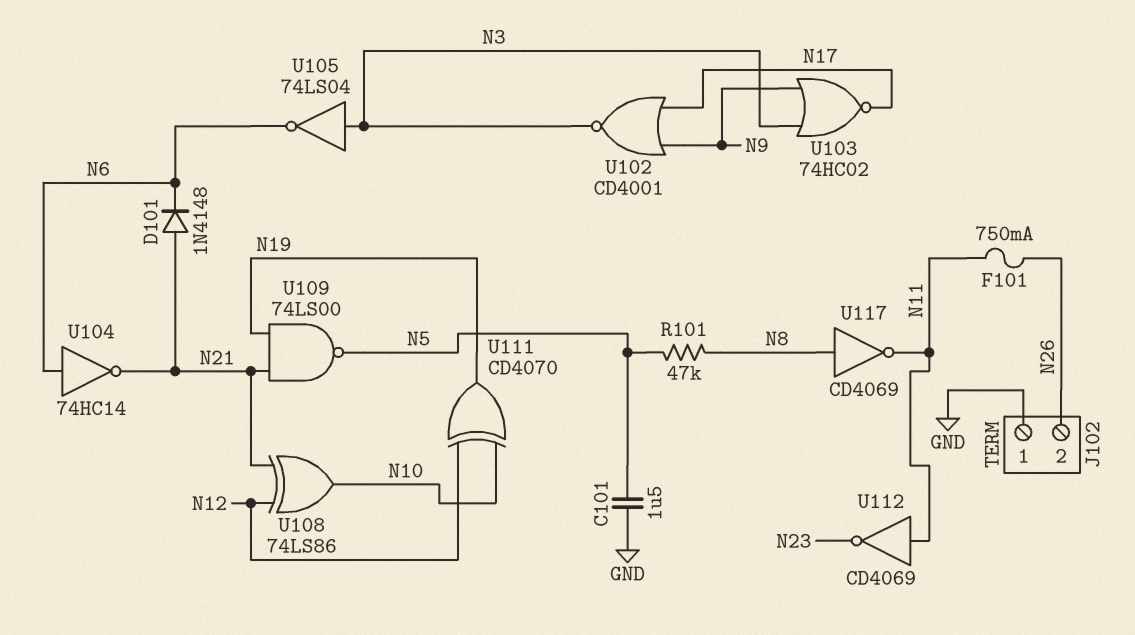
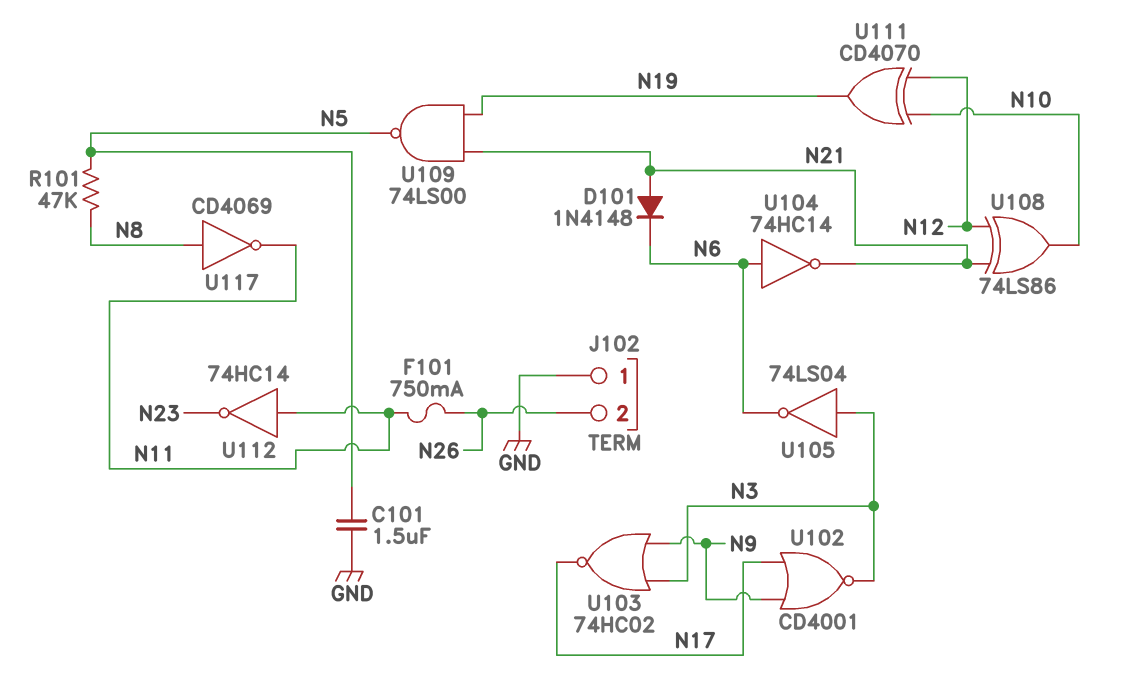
U112: NOT CD4069 (in N11, out N23) -> NOT 74HC14 (in N11, out N23)

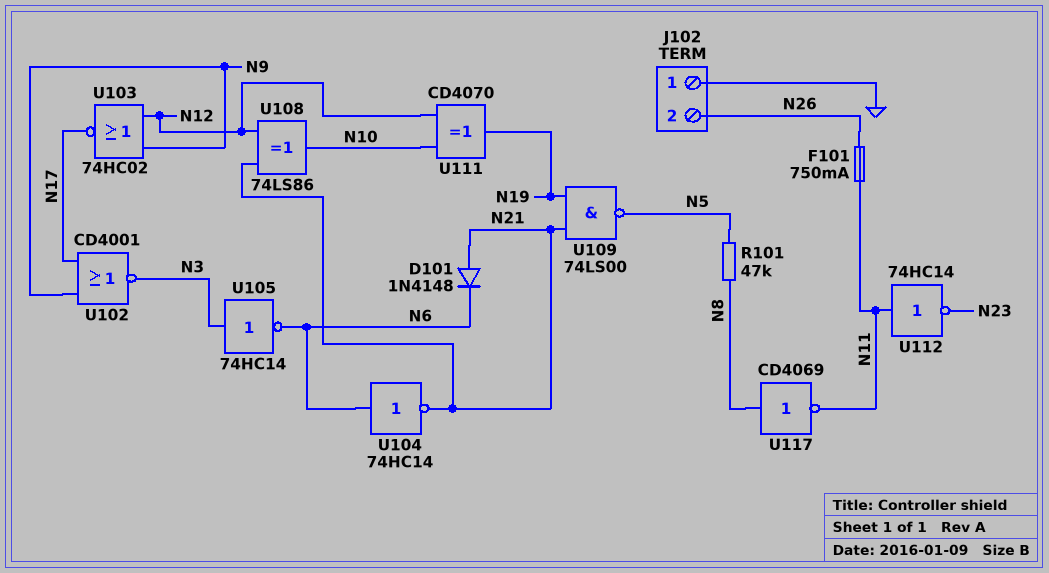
C101: 1.5uF (GND, N5) -> none
U103: NOR 74HC02 (in N3, in N9, out N17) -> NOR 74HC02 (in N9, in N12, out N17)
U105: NOT 74LS04 (in N3, out N6) -> NOT 74HC14 (in N3, out N6)

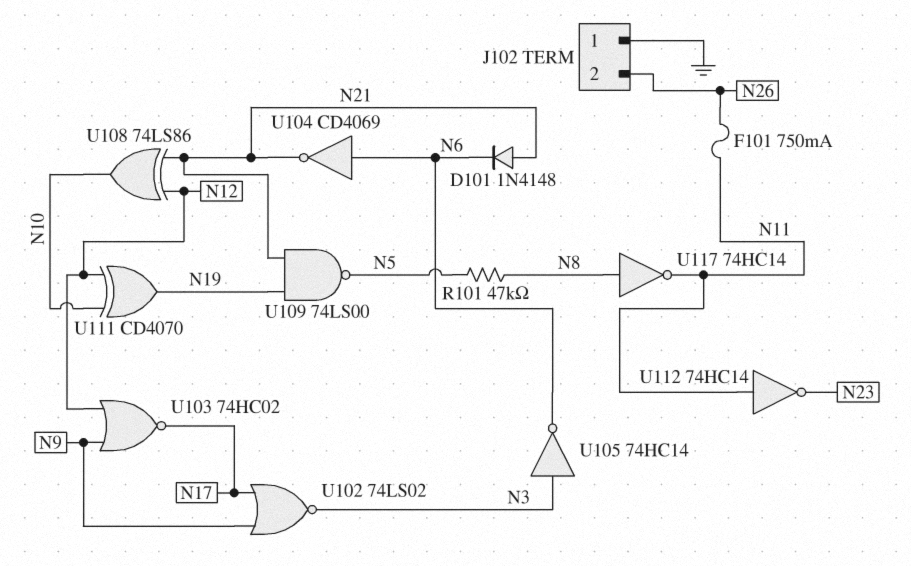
U102: NOR CD4001 (in N9, in N17, out N3) -> NOR 74LS02 (in N9, in N17, out N3)
U104: NOT 74HC14 (in N6, out N21) -> NOT CD4069 (in N6, out N21)
U117: NOT CD4069 (in N8, out N11) -> NOT 74HC14 (in N8, out N11)

